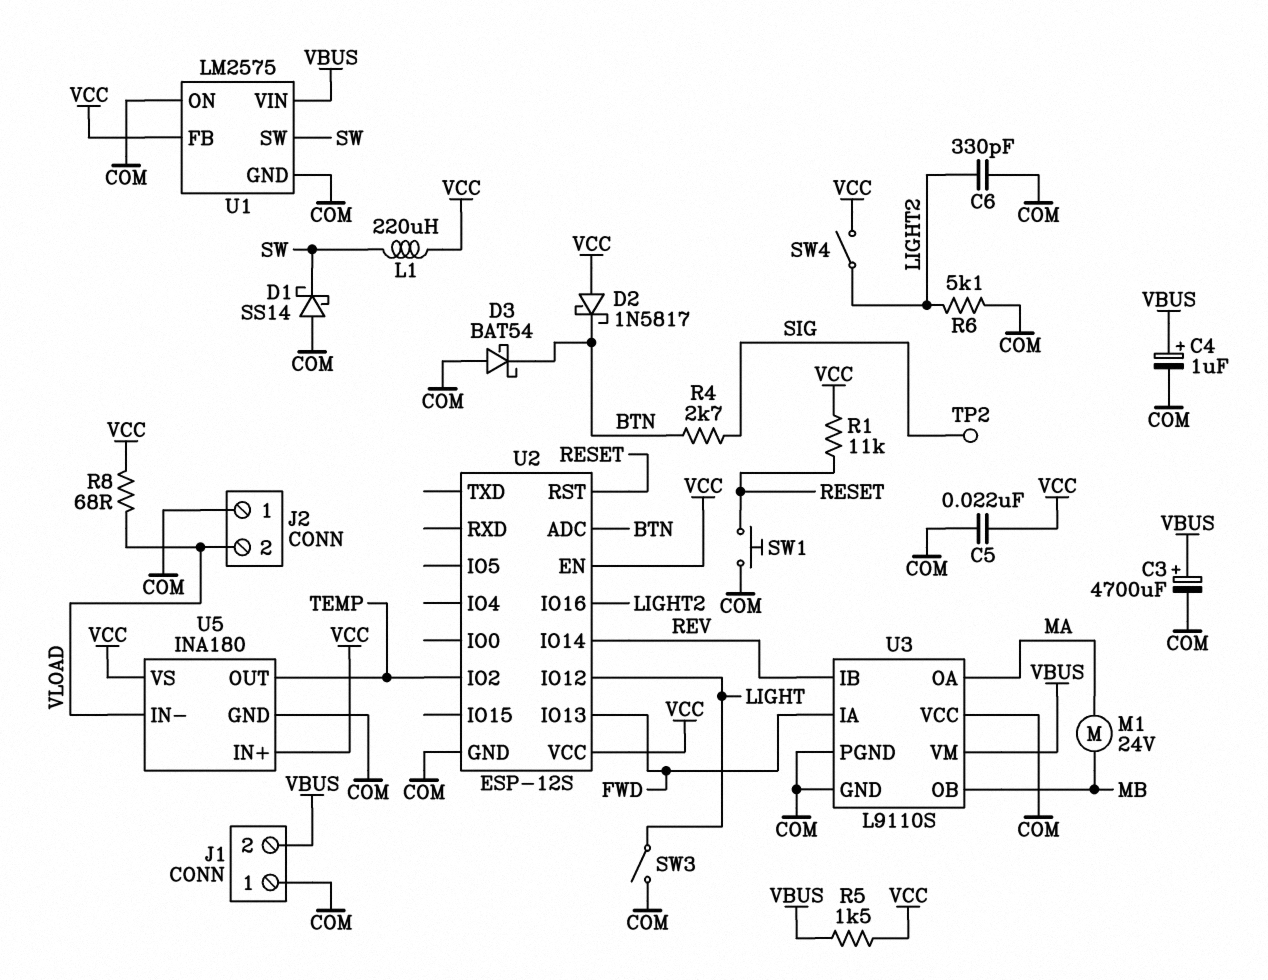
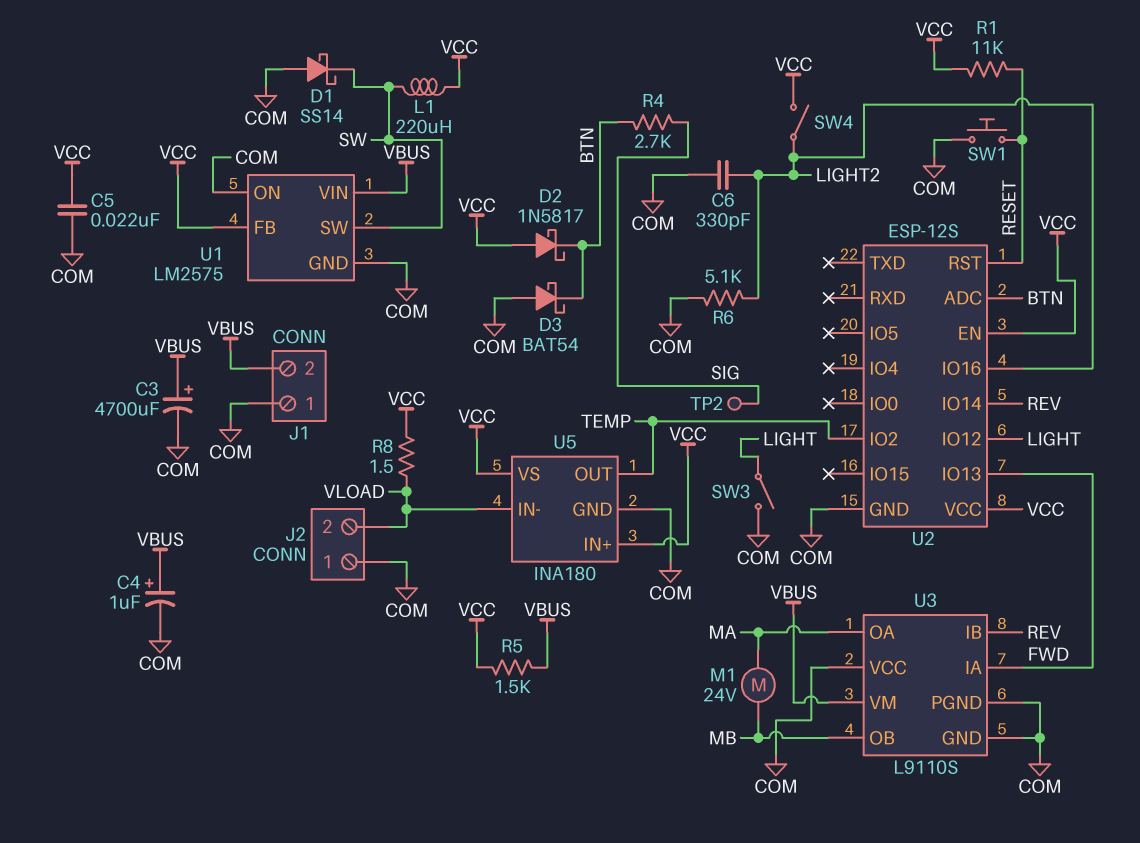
R8: 68 (VCC, VLOAD) -> 1.5 (VCC, VLOAD)

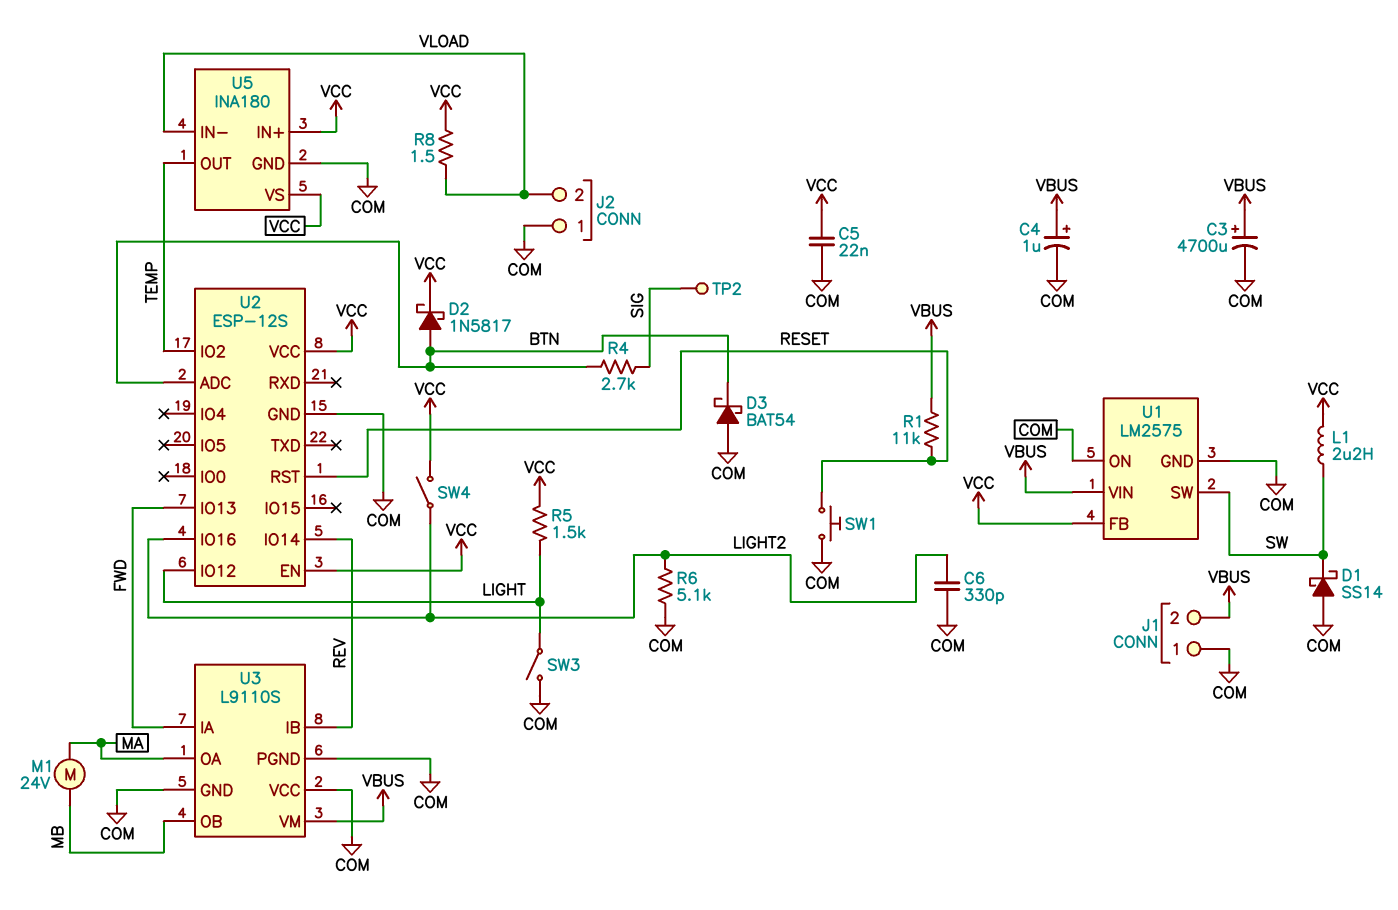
D2: schottky 1N5817 (A VCC, K BTN) -> schottky 1N5817 (A BTN, K VCC)
L1: 220uH (SW, VCC) -> 2.2uH (SW, VCC)
R1: 11k (RESET, VCC) -> 11k (RESET, VBUS)
R5: 1.5k (VBUS, VCC) -> 1.5k (LIGHT, VCC)

